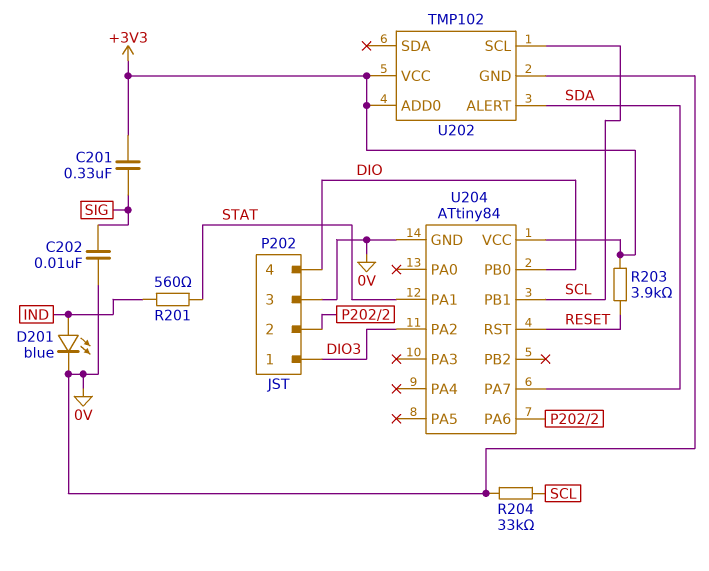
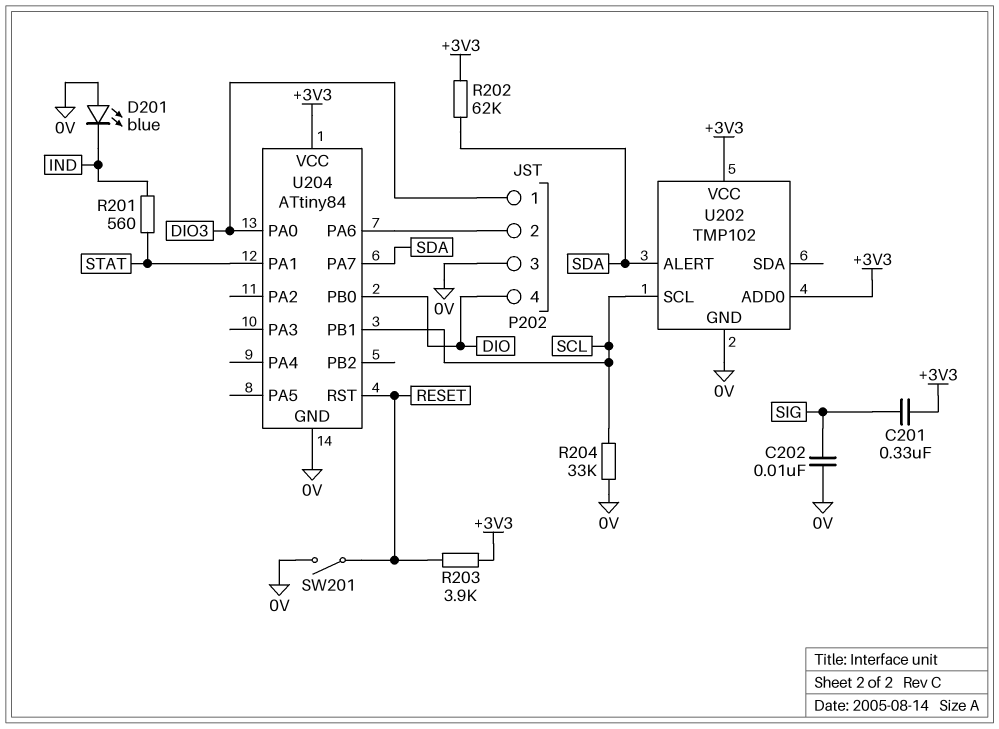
D201: LED blue (A IND, K 0V) -> LED blue (A 0V, K IND)
R202: none -> 62k (+3V3, SDA)
SW201: none -> switch (0V, RESET)
U204 pin PA0: none -> DIO3
U204 pin PA2: DIO3 -> none

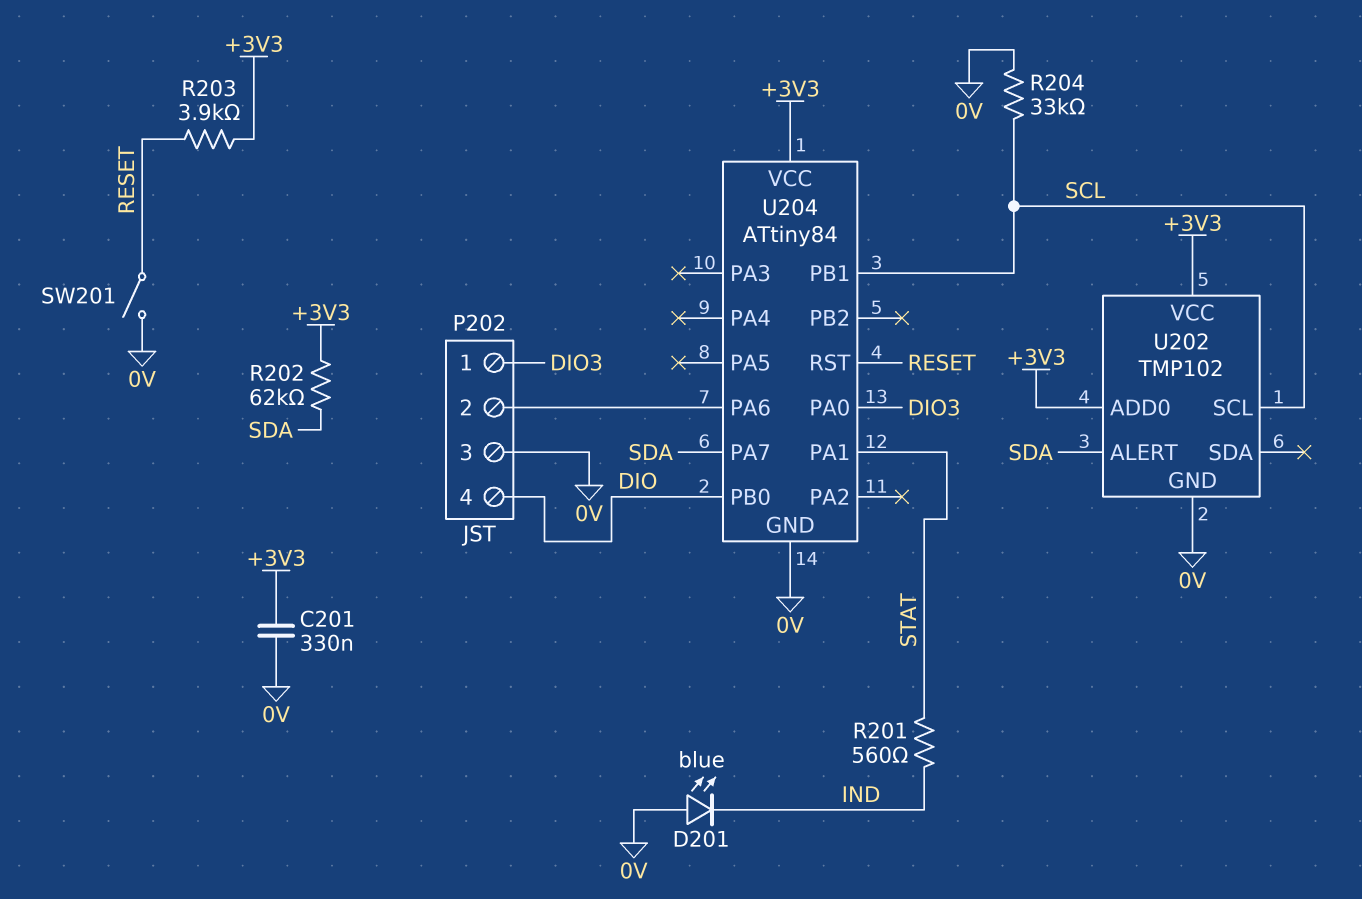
C201: 330nF (+3V3, SIG) -> 330nF (+3V3, 0V)
C202: 10nF (0V, SIG) -> none

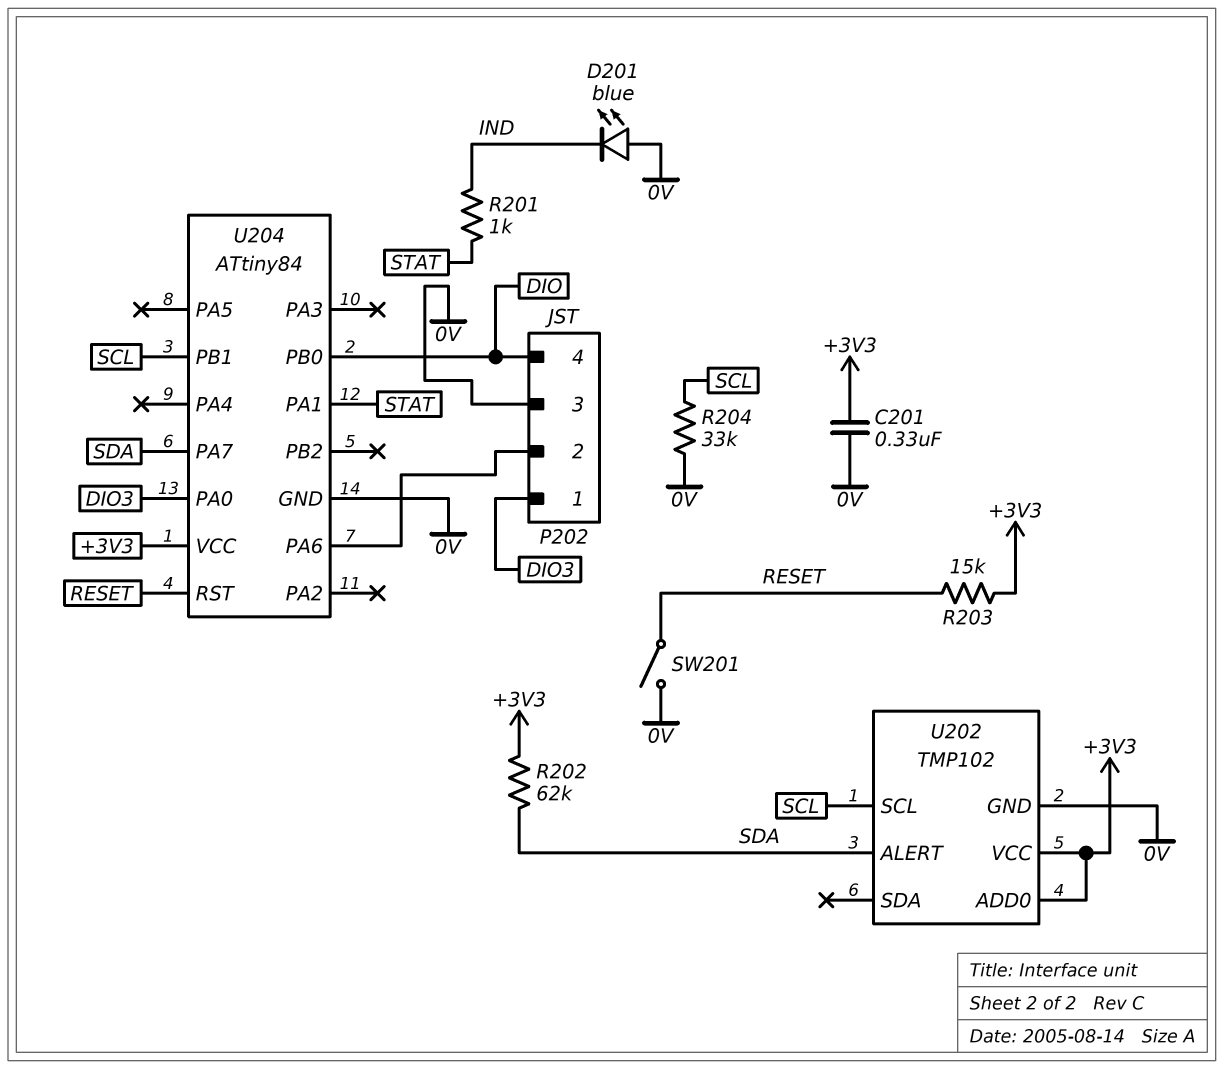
R201: 560 (IND, STAT) -> 1k (IND, STAT)
R203: 3.9k (+3V3, RESET) -> 15k (+3V3, RESET)

